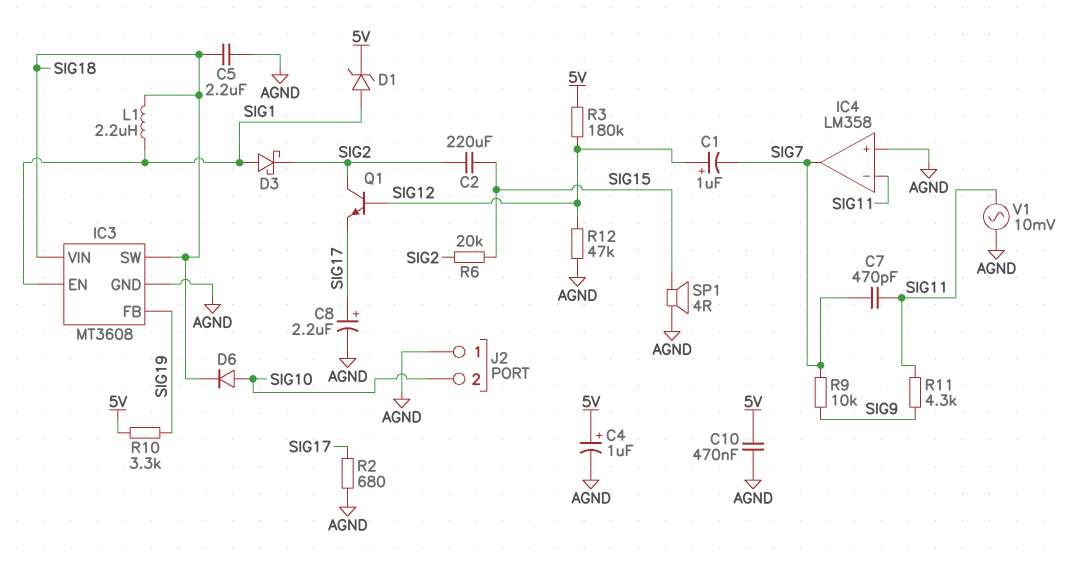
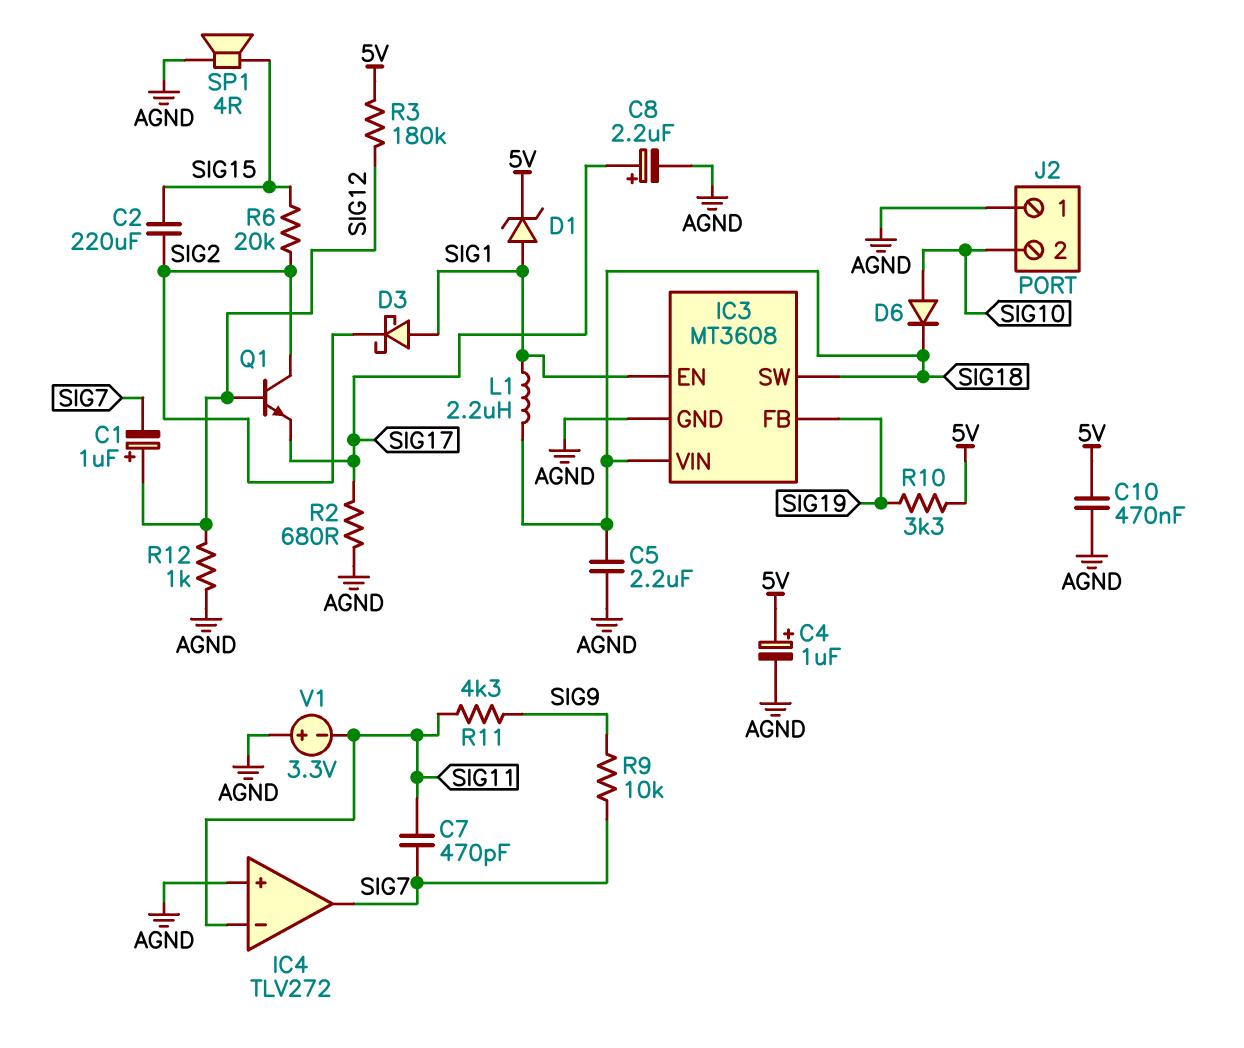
IC4: LM358 -> TLV272
R12: 47k (AGND, SIG12) -> 1k (AGND, SIG12)
V1: AC 10mV (AGND, SIG11) -> 3.3V (plus AGND, minus SIG11)

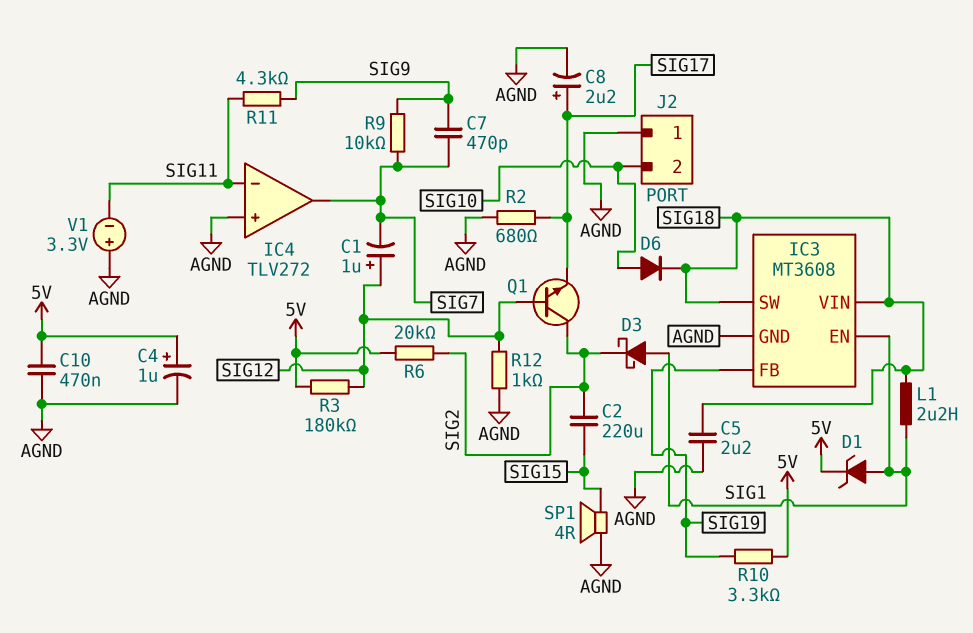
C7: 470pF (SIG7, SIG11) -> 470pF (SIG7, SIG9)
R6: 20k (SIG2, SIG15) -> 20k (5V, SIG2)

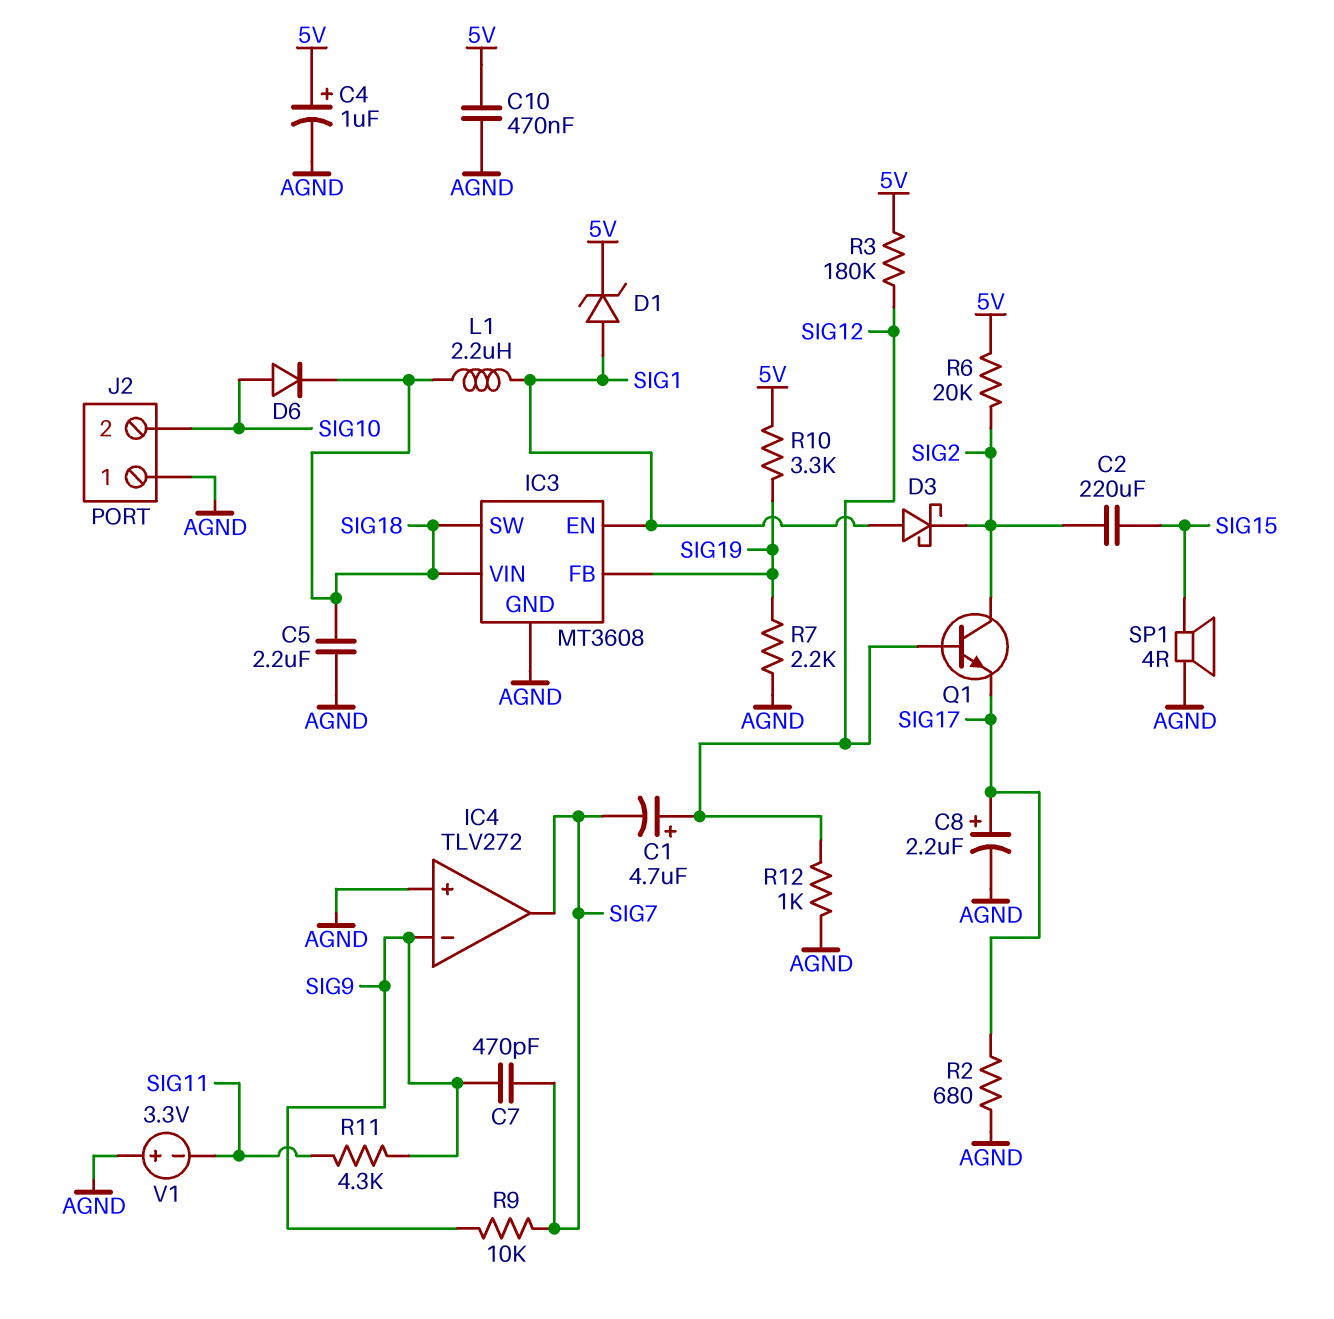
C1: 1uF (plus SIG12, minus SIG7) -> 4.7uF (plus SIG12, minus SIG7)
IC4 pin in-: SIG11 -> SIG9
R7: none -> 2.2k (AGND, SIG19)

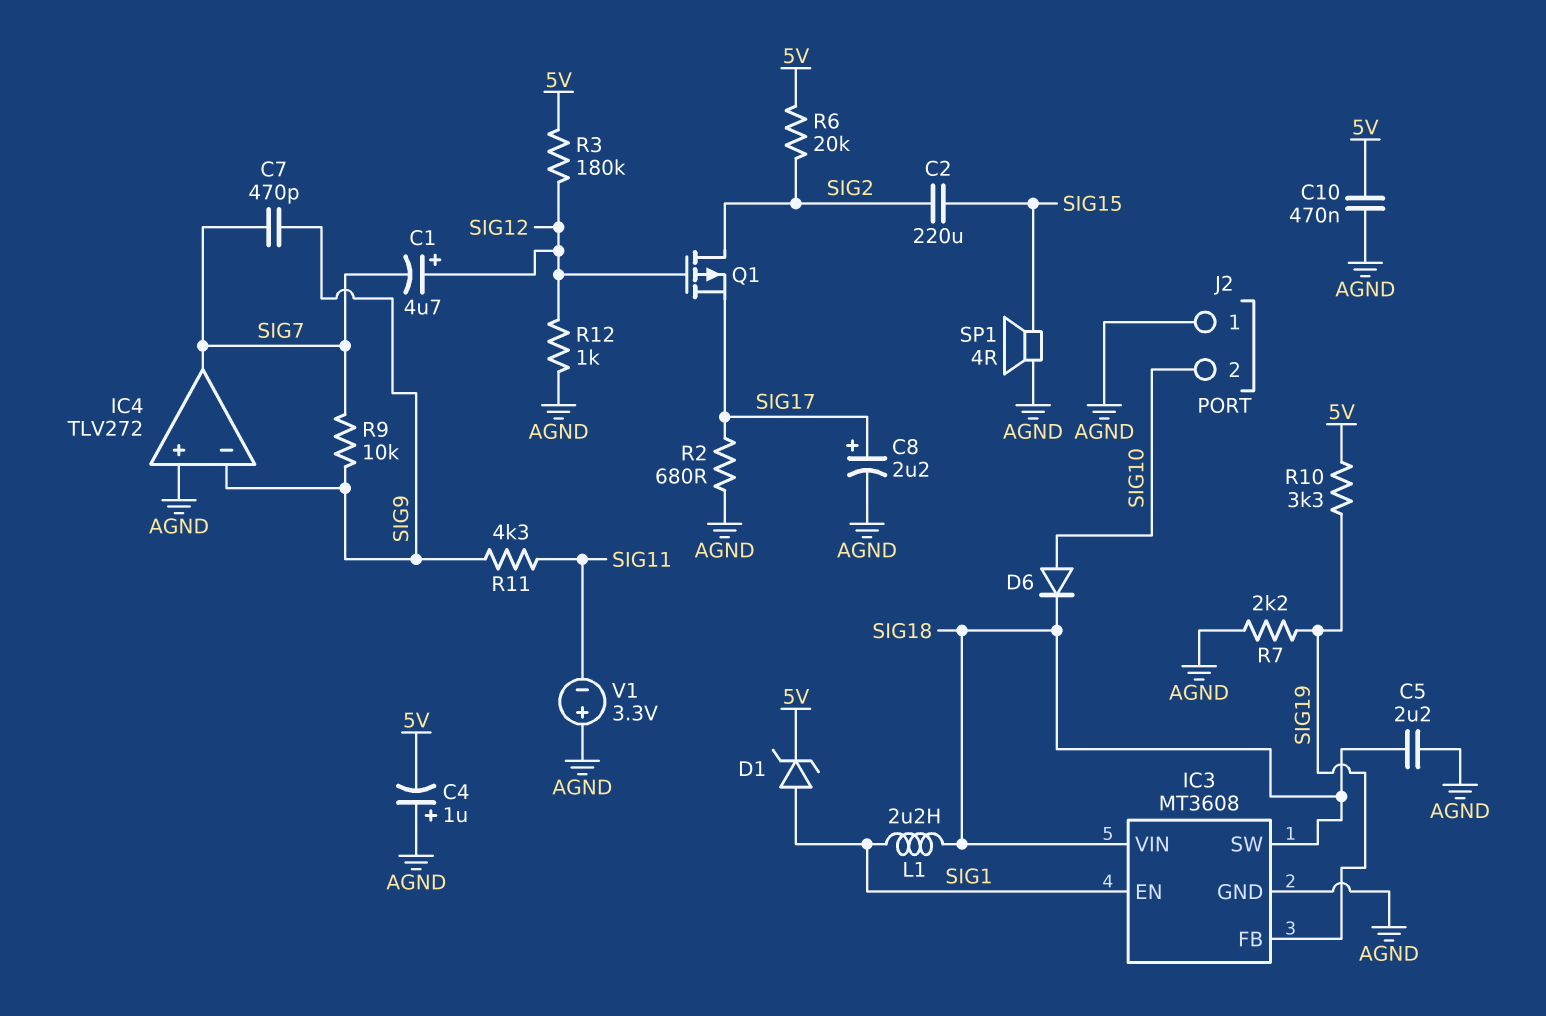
C4: 1uF (plus 5V, minus AGND) -> 1uF (plus AGND, minus 5V)
D3: schottky (A SIG1, K SIG2) -> none
Q1: NPN (B SIG12, C SIG2, E SIG17) -> PMOS (G SIG12, D SIG2, S SIG17)

